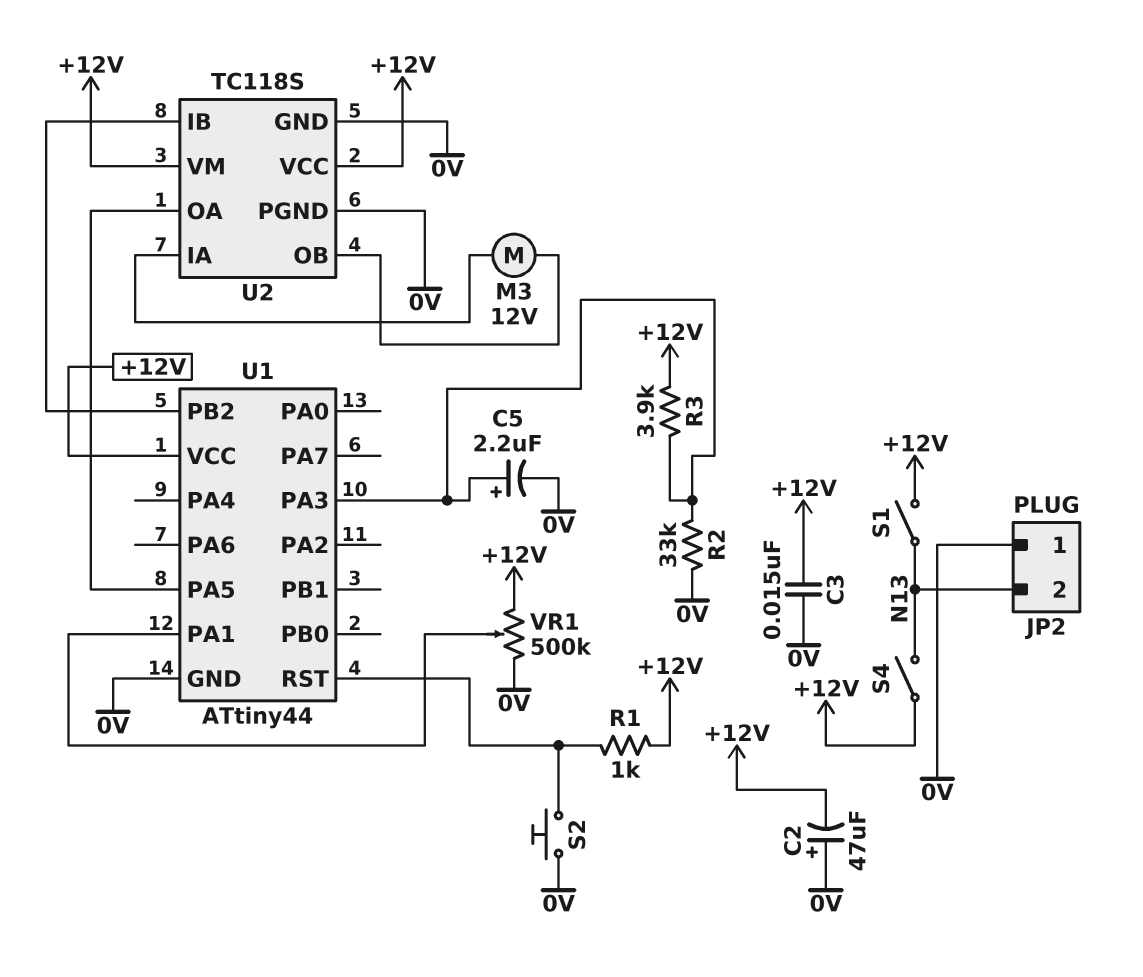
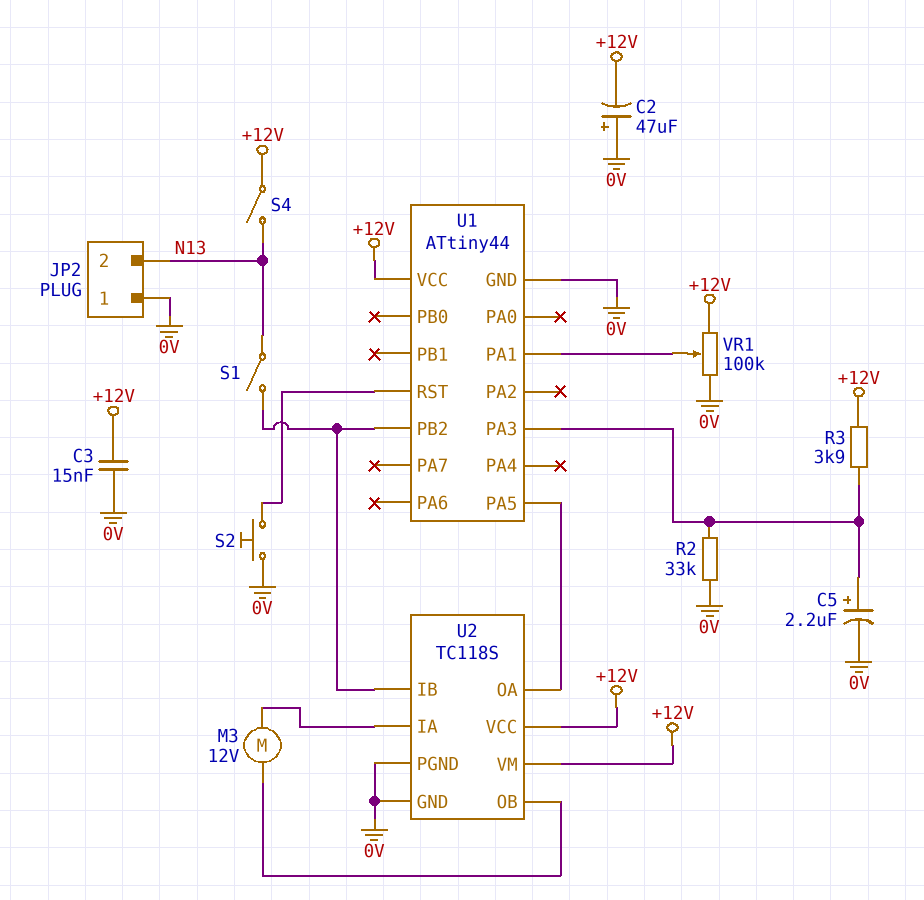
R1: 1k (+12V, U1/RST) -> none
S1: switch (+12V, N13) -> switch (N13, U1/PB2)
VR1: 500k (+12V, 0V, wiper U1/PA1) -> 100k (+12V, 0V, wiper U1/PA1)

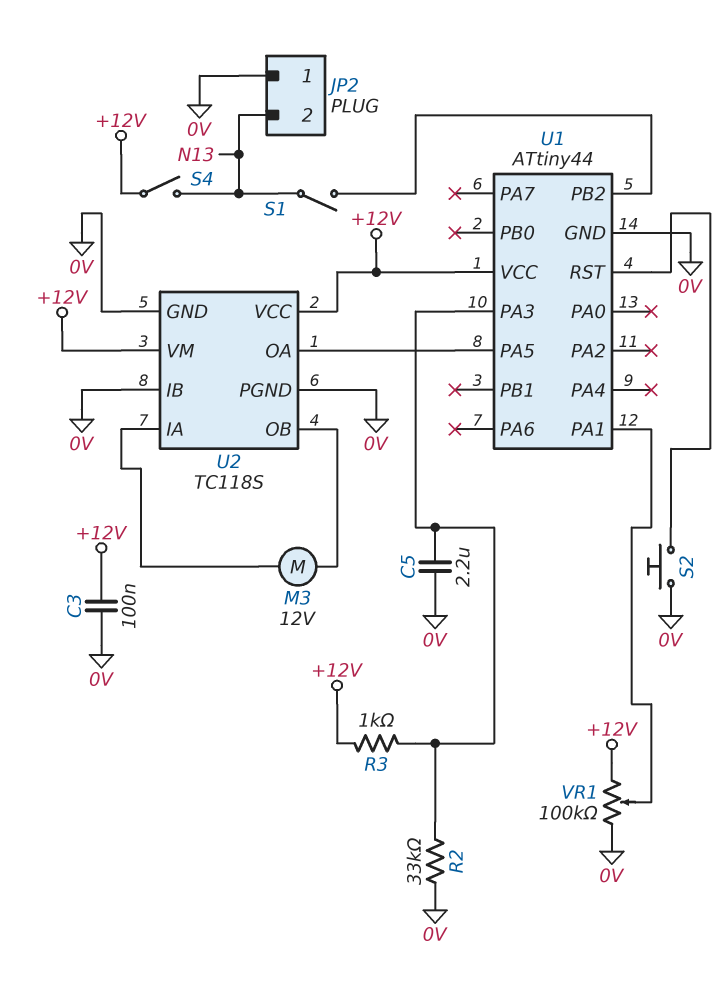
C2: 47uF (plus 0V, minus +12V) -> none
C3: 15nF (+12V, 0V) -> 100nF (+12V, 0V)
C5: 2.2uF (plus U1/PA3, minus 0V) -> 2.2uF (0V, U1/PA3)
R3: 3.9k (+12V, U1/PA3) -> 1k (+12V, U1/PA3)
U2 pin IB: U1/PB2 -> 0V

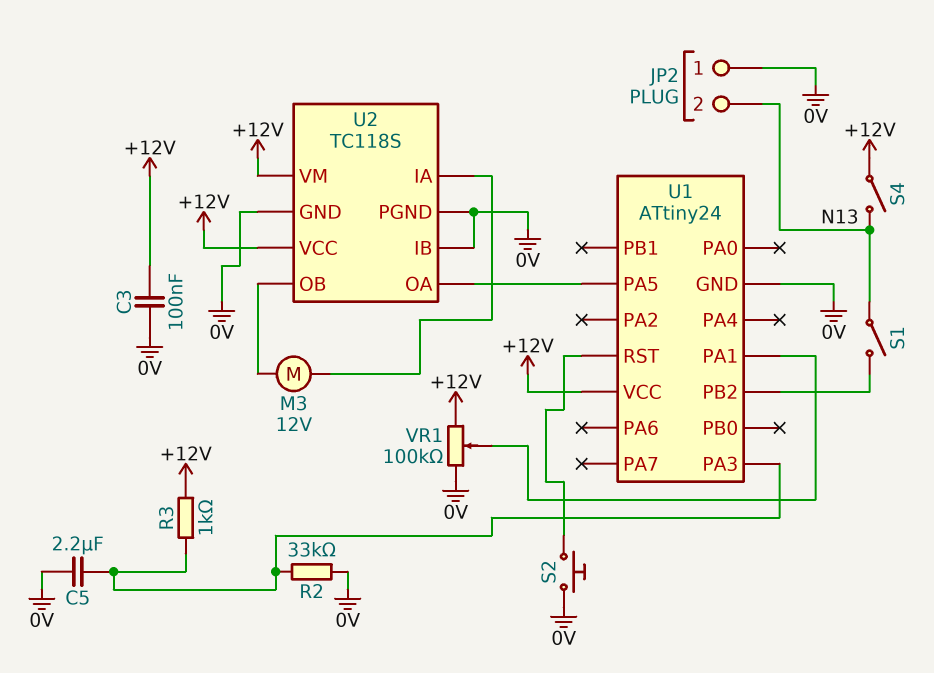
U1: ATtiny44 -> ATtiny24

